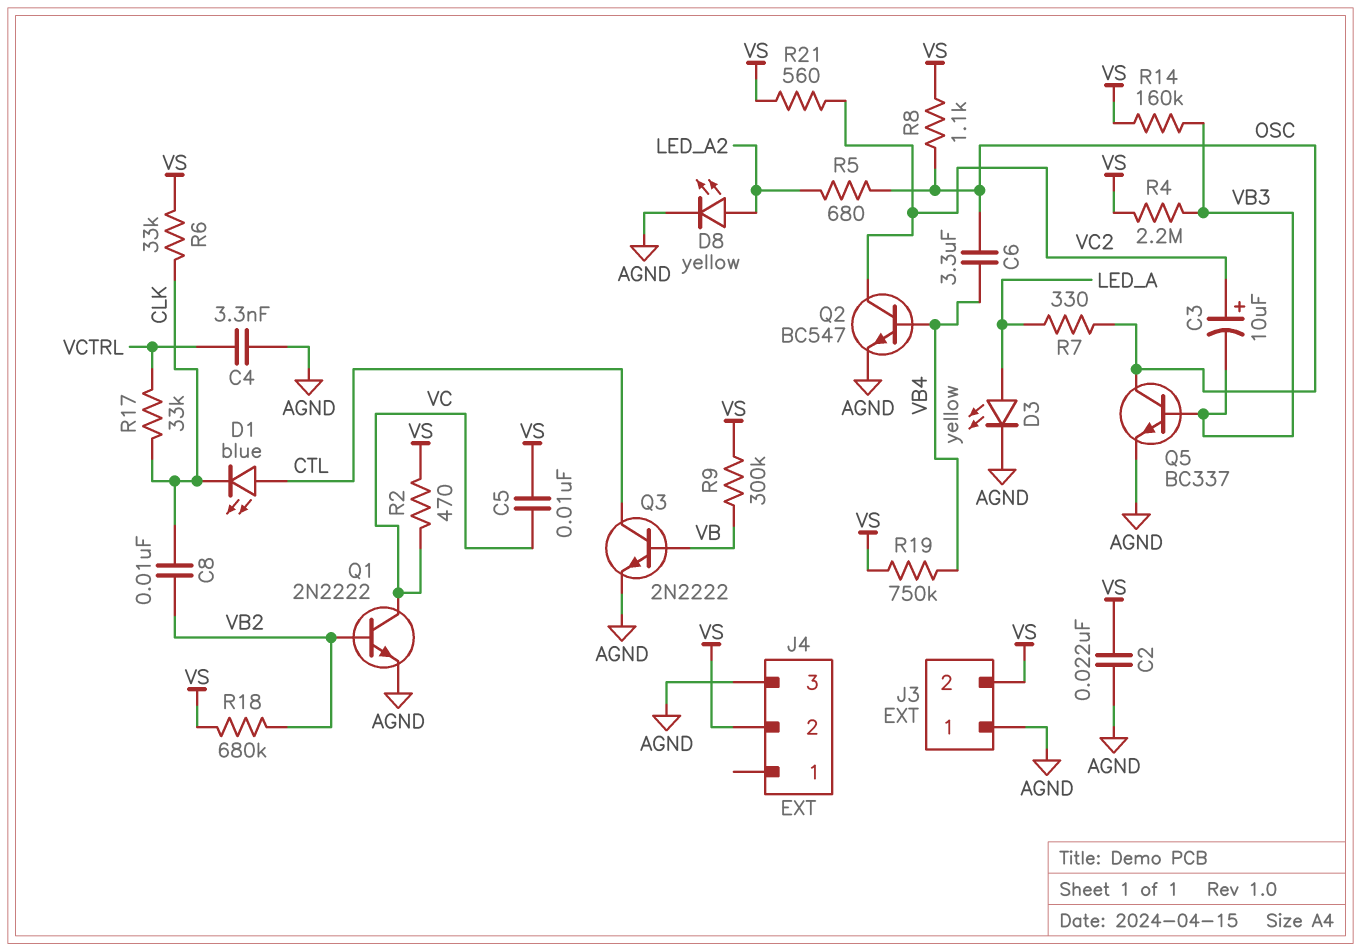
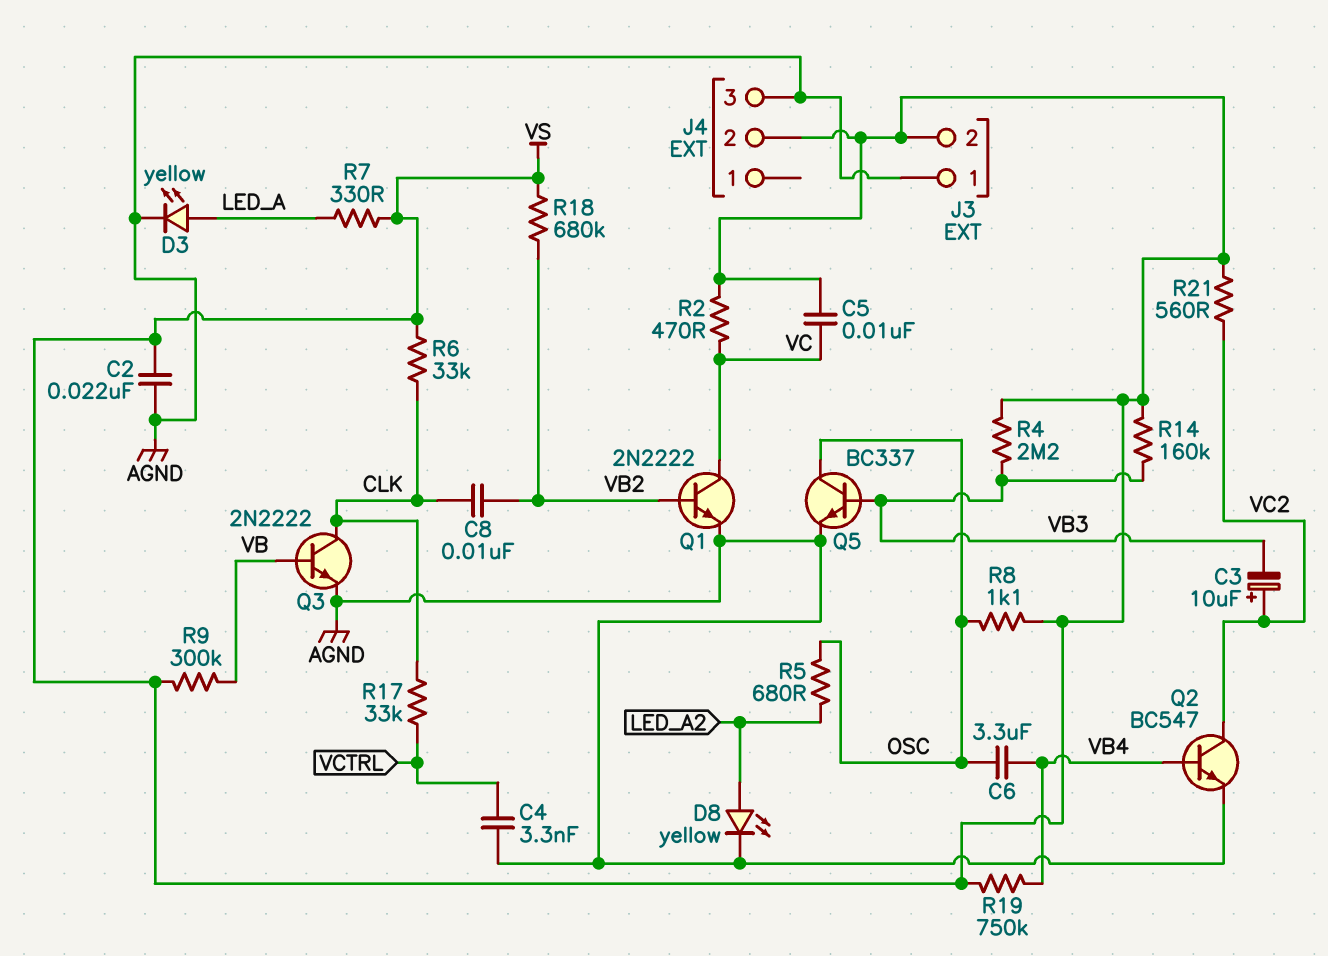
D1: LED blue (A CTL, K CLK) -> none
Q3: NPN 2N2222 (B VB, C CTL, E AGND) -> NPN 2N2222 (B VB, C CLK, E AGND)
R7: 330 (LED_A, OSC) -> 330 (LED_A, VS)

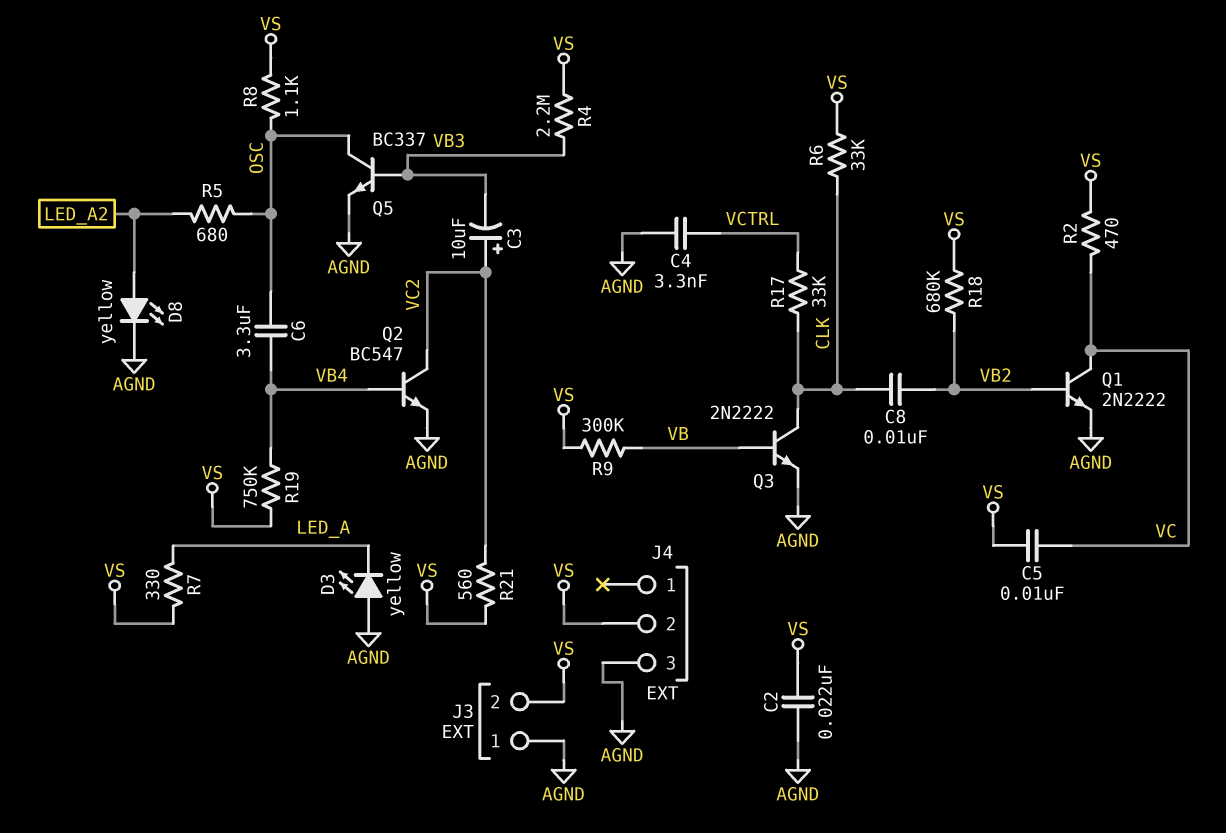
D3: LED yellow (A LED_A, K AGND) -> LED yellow (A AGND, K LED_A)
R14: 160k (VB3, VS) -> none

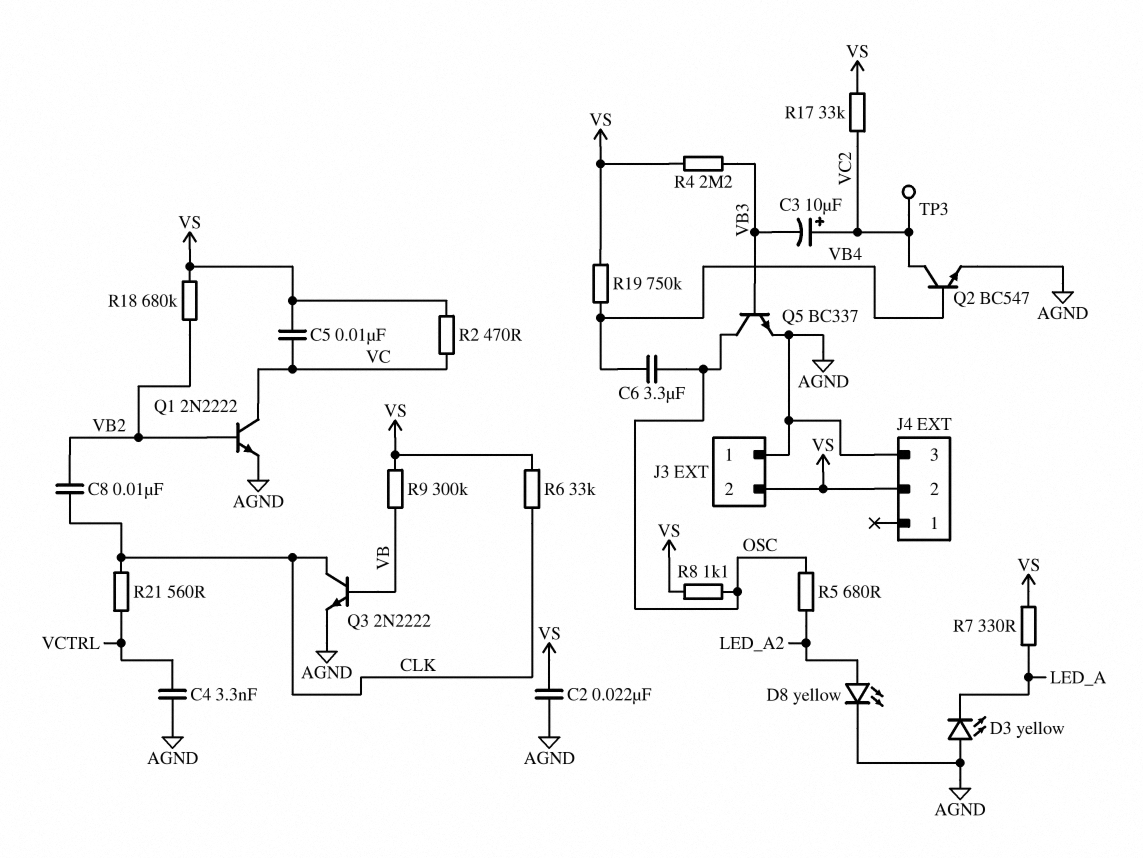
R17: 33k (CLK, VCTRL) -> 33k (VC2, VS)
R21: 560 (VC2, VS) -> 560 (CLK, VCTRL)
TP3: none -> test point (VC2)

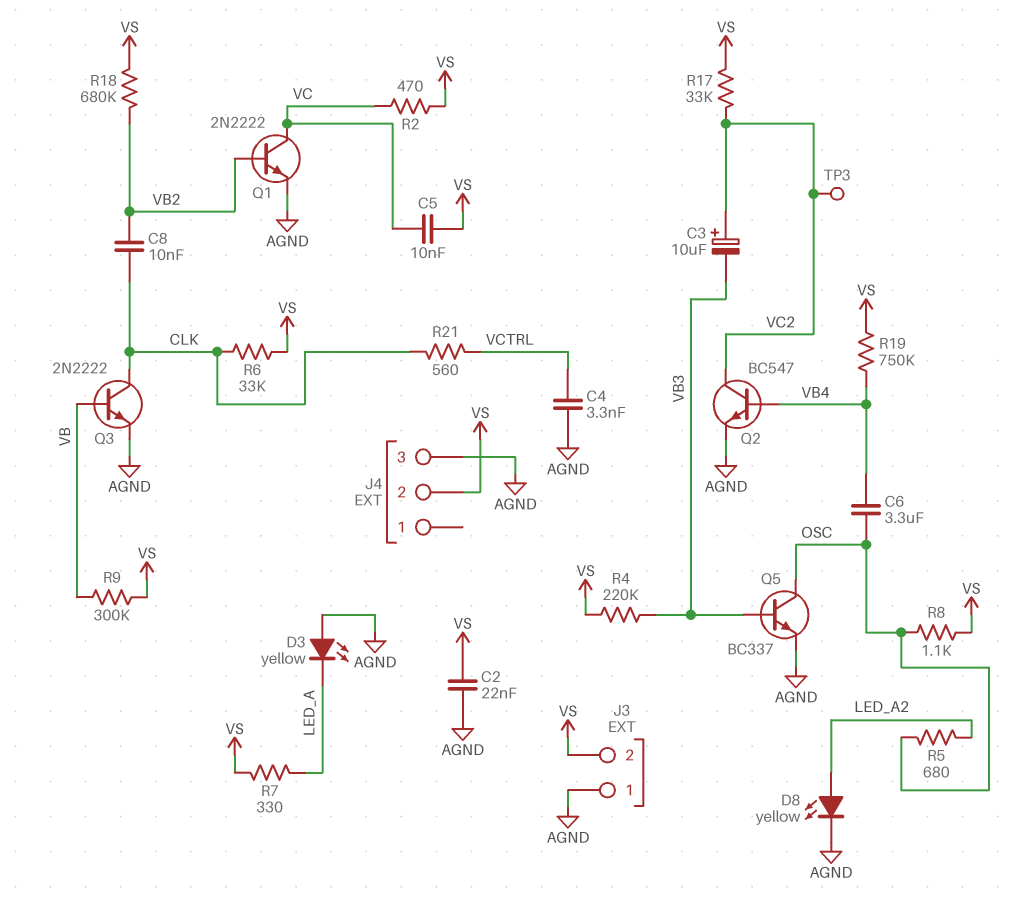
R4: 2.2M (VB3, VS) -> 220k (VB3, VS)

